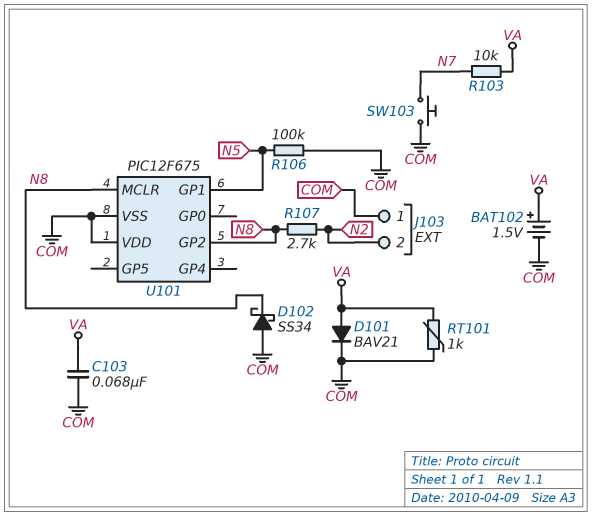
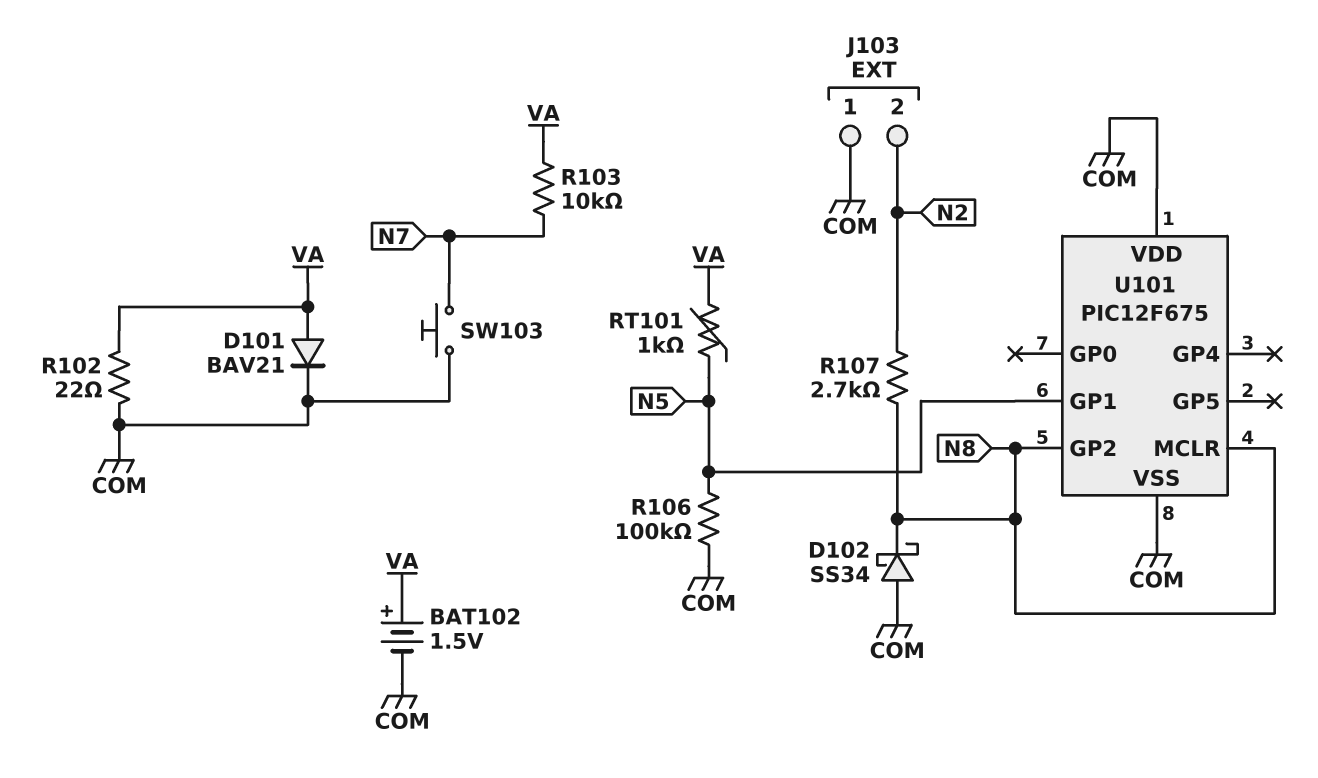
C103: 68nF (COM, VA) -> none
R102: none -> 22 (COM, VA)
RT101: 1k (COM, VA) -> 1k (N5, VA)

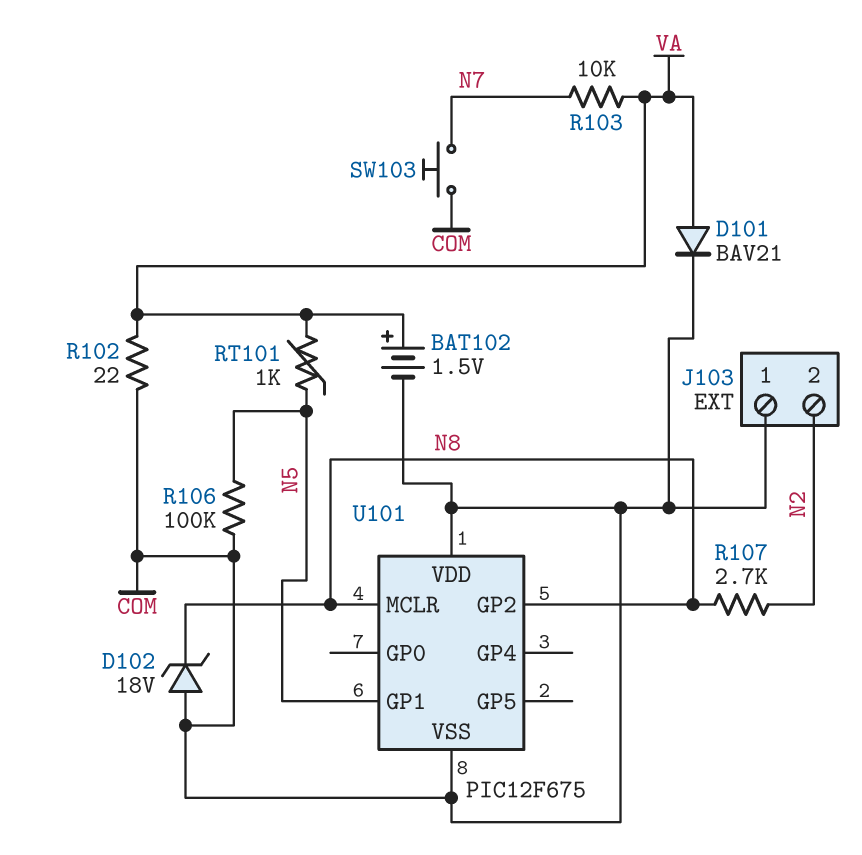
D102: schottky SS34 (A COM, K N8) -> zener 18V (A COM, K N8)

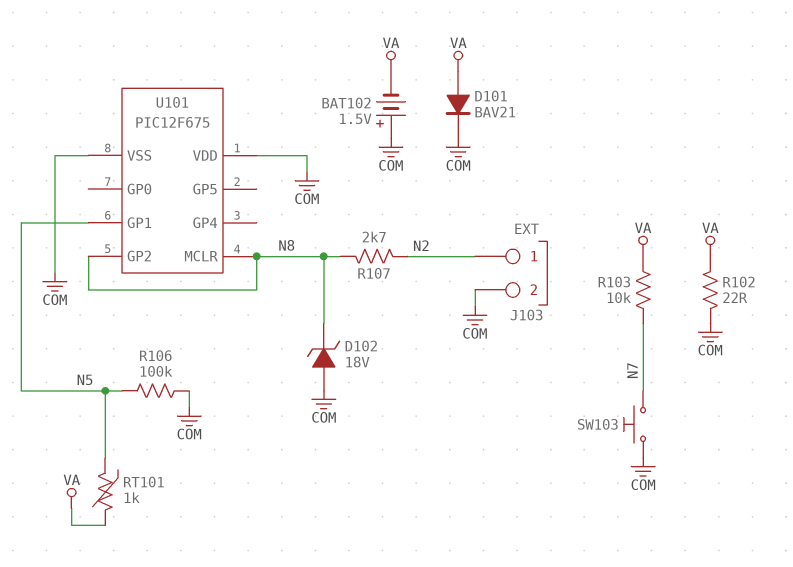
BAT102: 1.5V (plus VA, minus COM) -> 1.5V (plus COM, minus VA)
J103 pin 1: COM -> N2
J103 pin 2: N2 -> COM

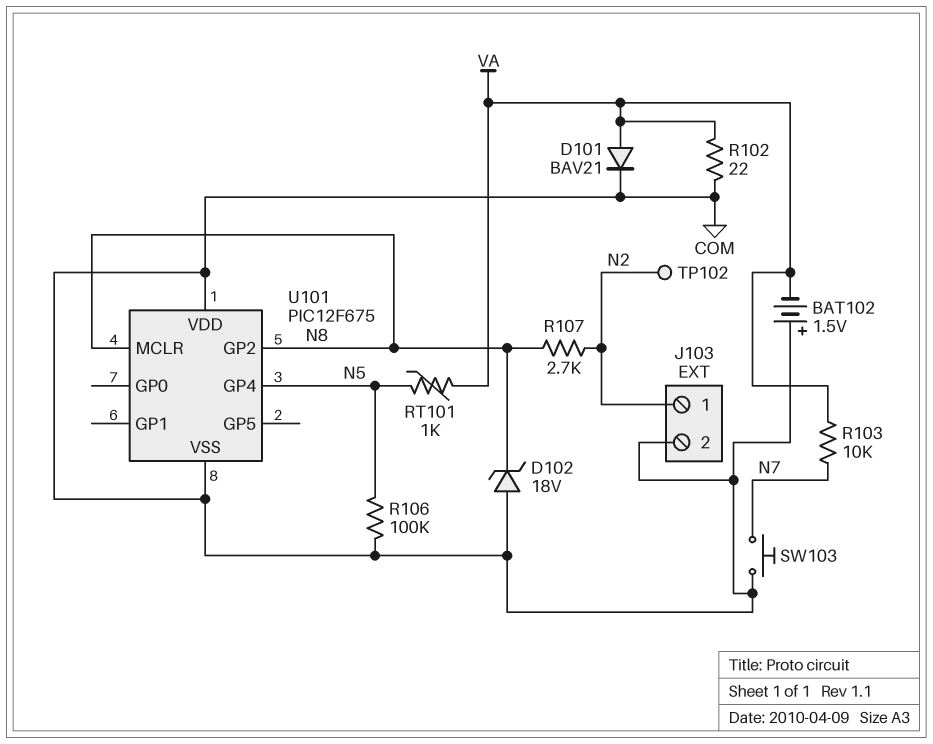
TP102: none -> test point (N2)
U101 pin GP1: N5 -> none
U101 pin GP4: none -> N5

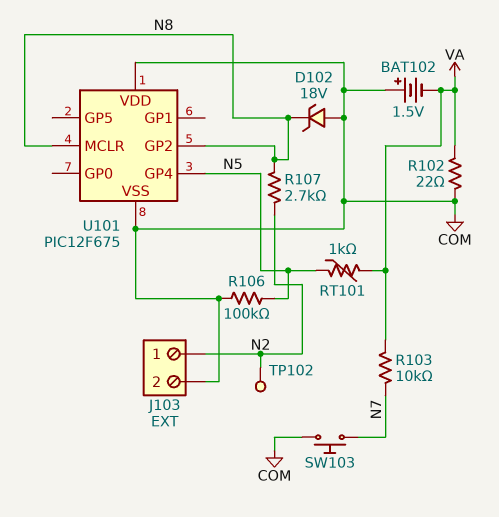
D101: diode BAV21 (A VA, K COM) -> none

